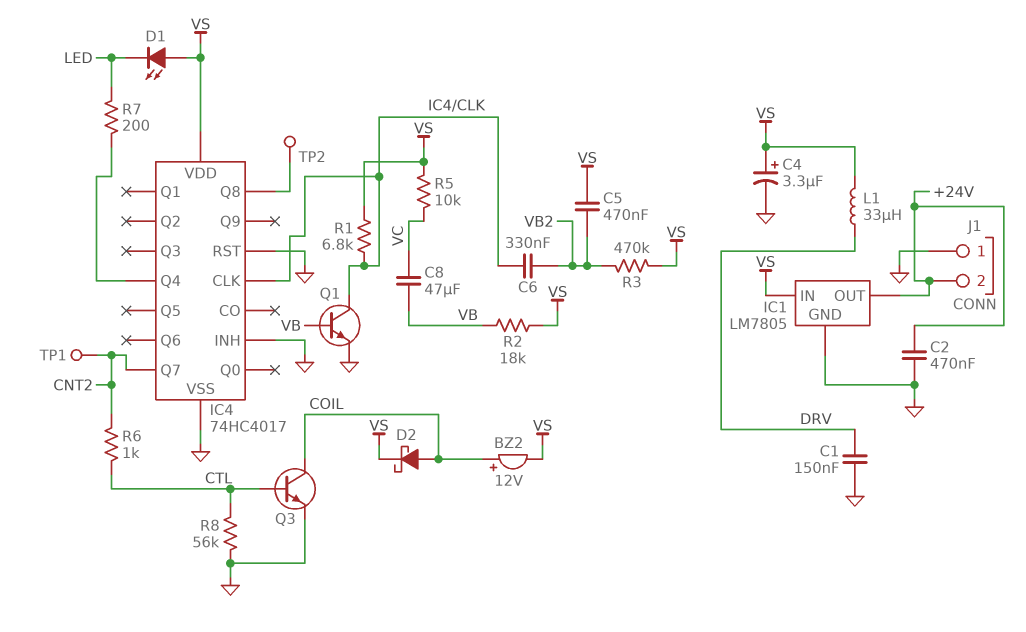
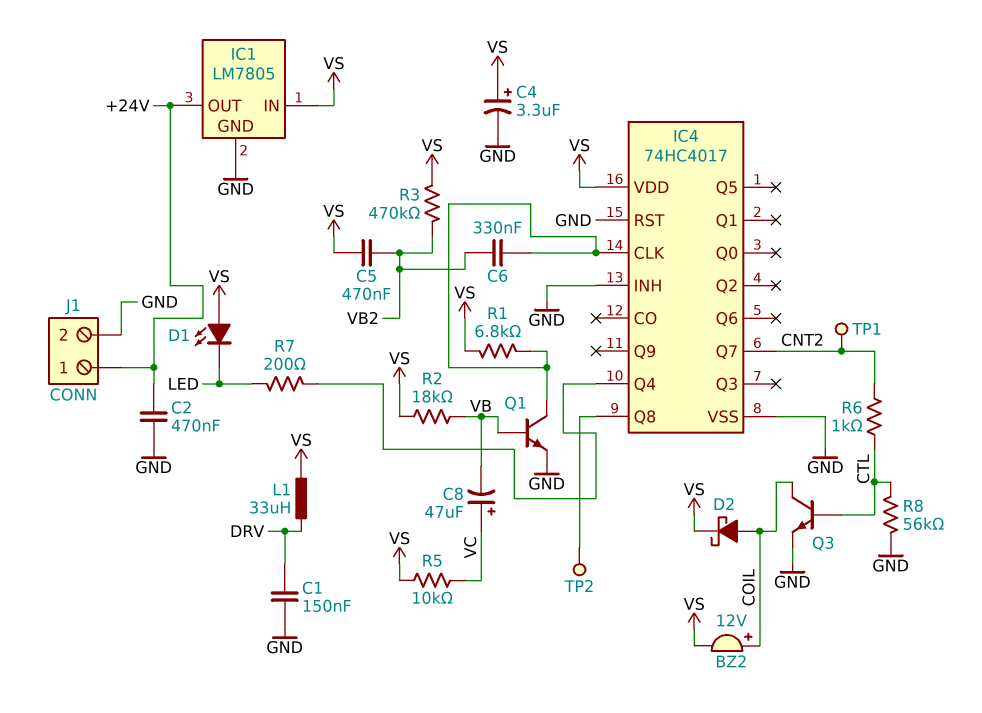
C8: 47uF (VB, VC) -> 47uF (plus VC, minus VB)
J1 pin 1: GND -> +24V
J1 pin 2: +24V -> GND

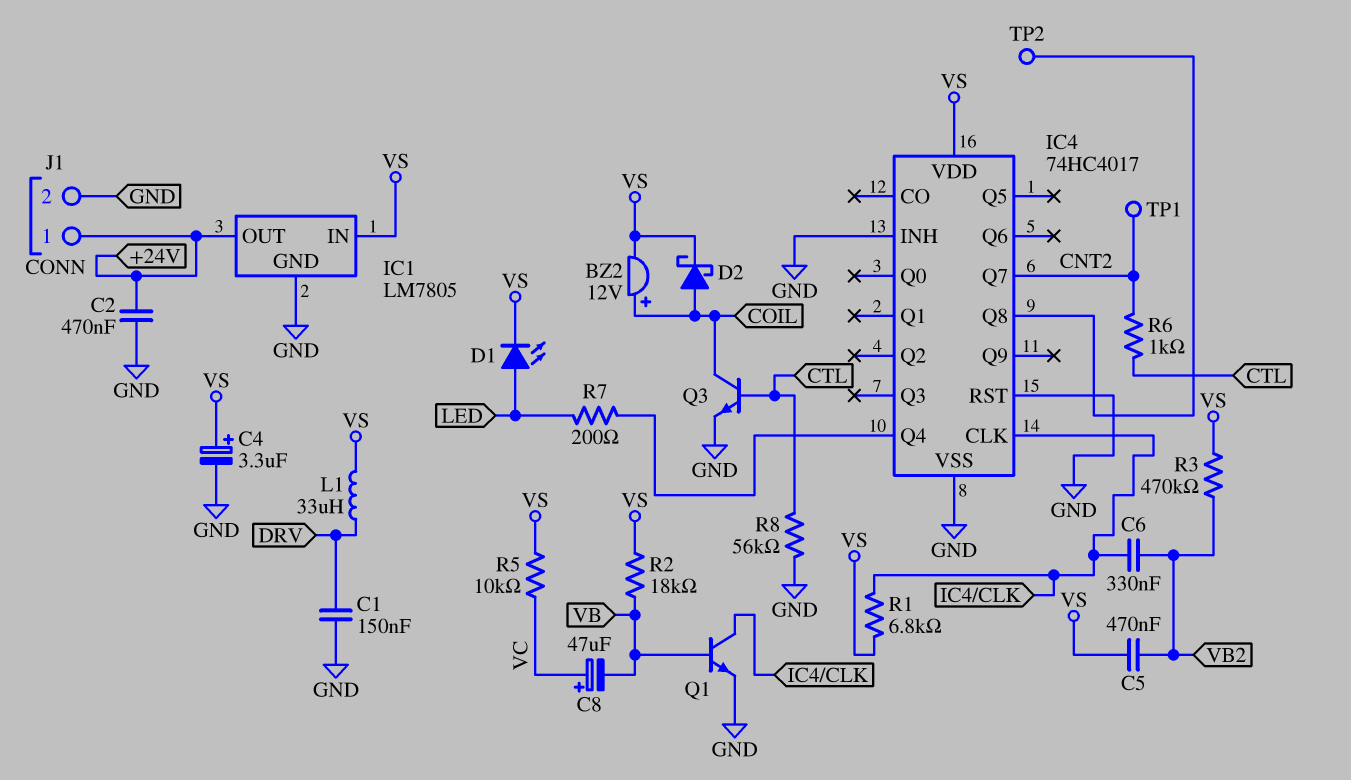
D1: LED (A VS, K LED) -> LED (A LED, K VS)

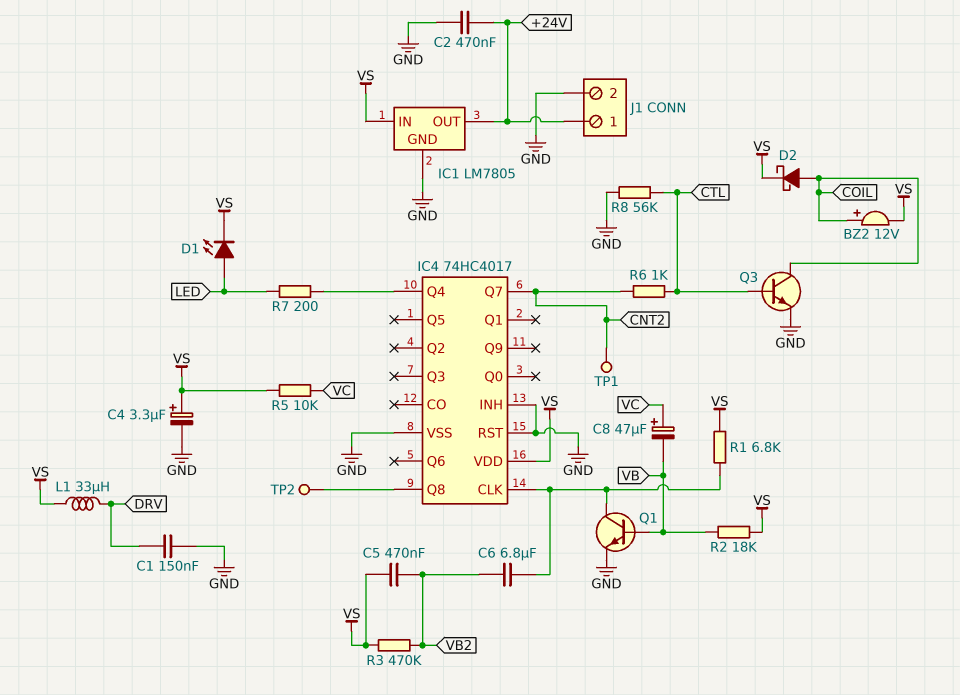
C6: 330nF (IC4/CLK, VB2) -> 6.8uF (IC4/CLK, VB2)

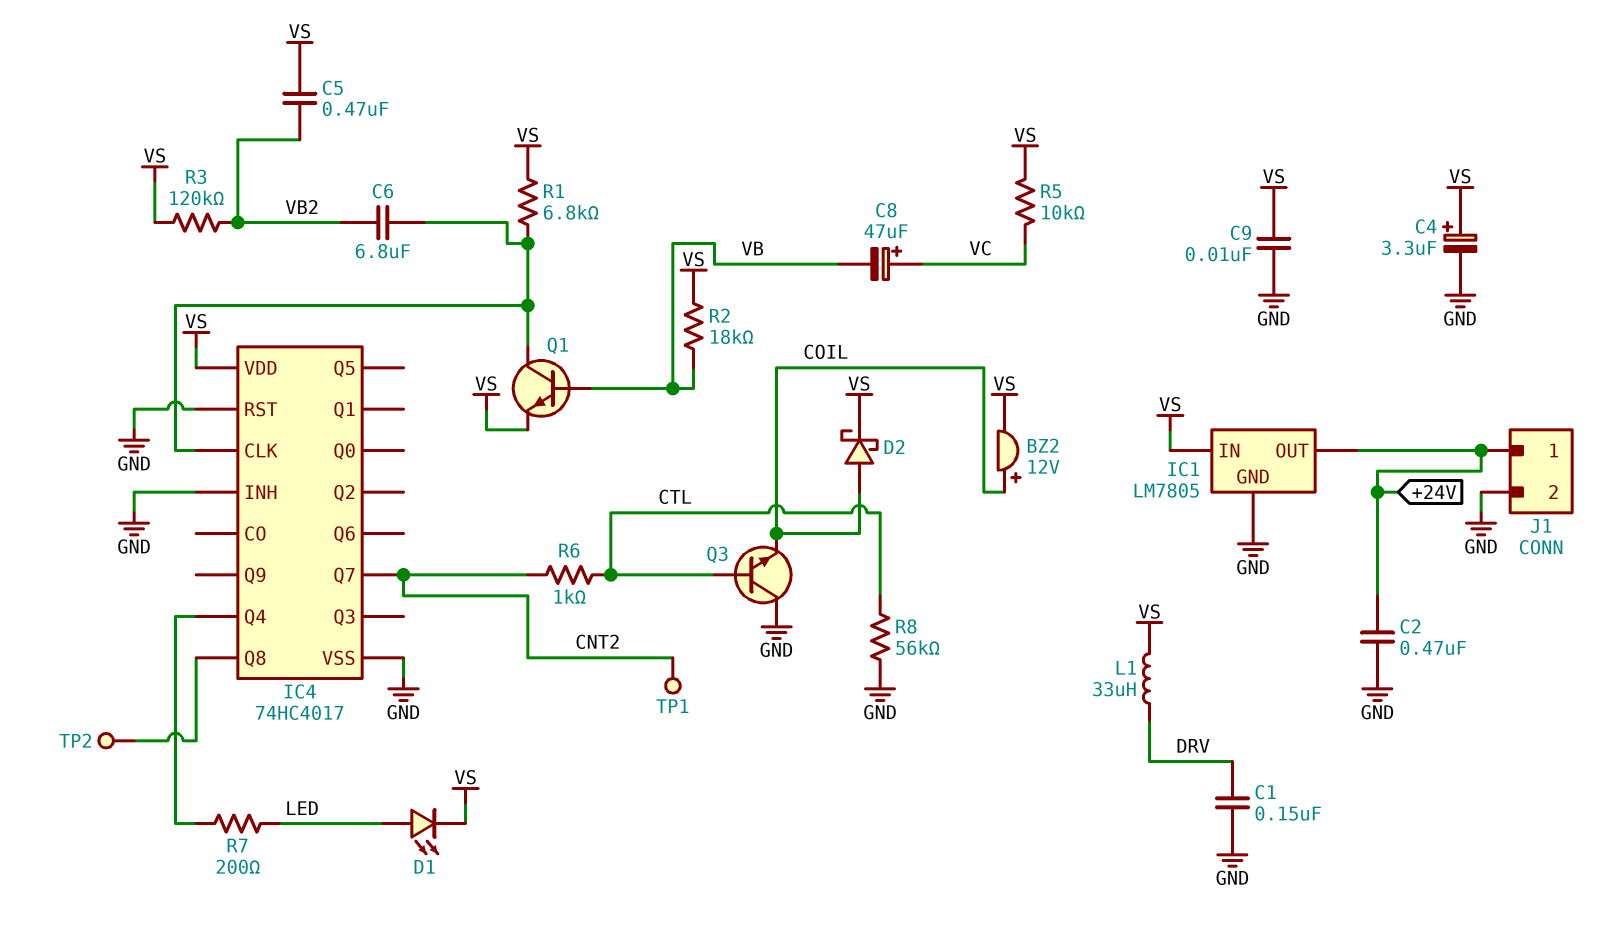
C9: none -> 10nF (GND, VS)
Q1: NPN (B VB, C IC4/CLK, E GND) -> NPN (B VB, C IC4/CLK, E VS)
Q3: NPN (B CTL, C COIL, E GND) -> NPN (B CTL, C GND, E COIL)
R3: 470k (VB2, VS) -> 120k (VB2, VS)

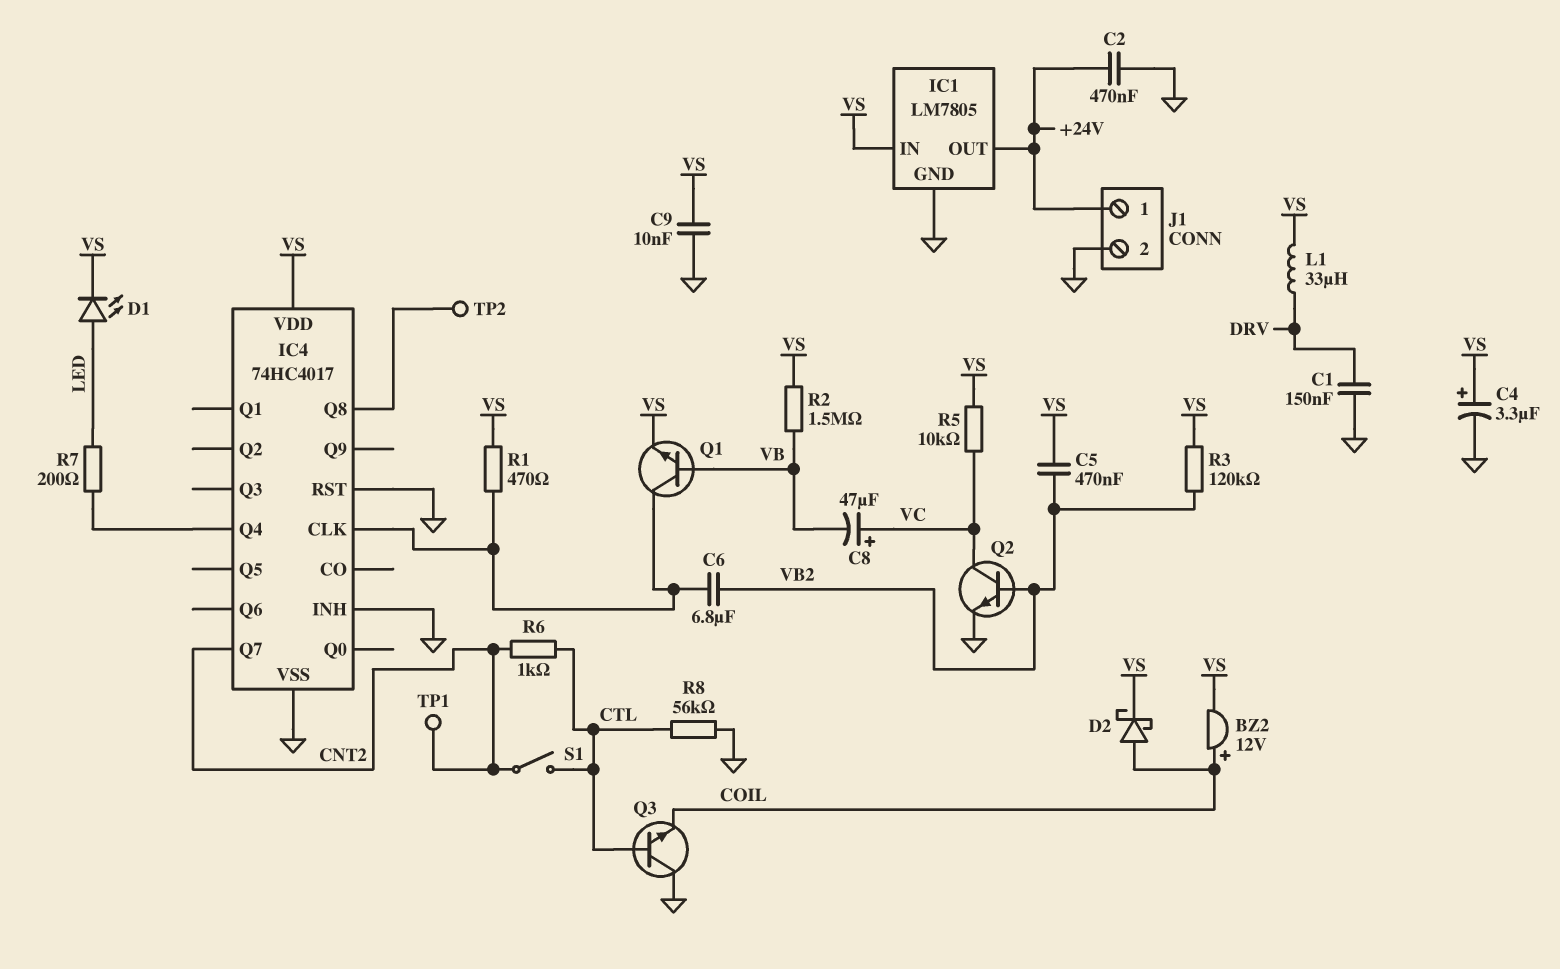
Q2: none -> NPN (B VB2, C VC, E GND)
R1: 6.8k (IC4/CLK, VS) -> 470 (IC4/CLK, VS)
R2: 18k (VB, VS) -> 1.5M (VB, VS)
S1: none -> switch (CNT2, CTL)

